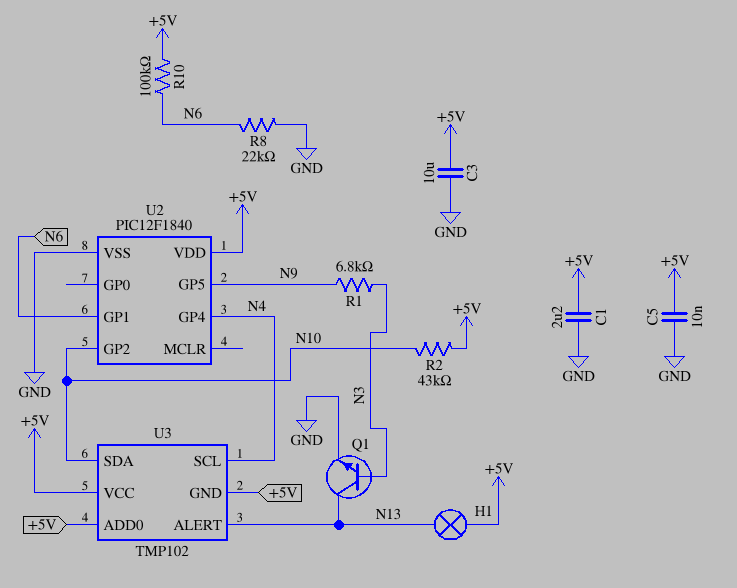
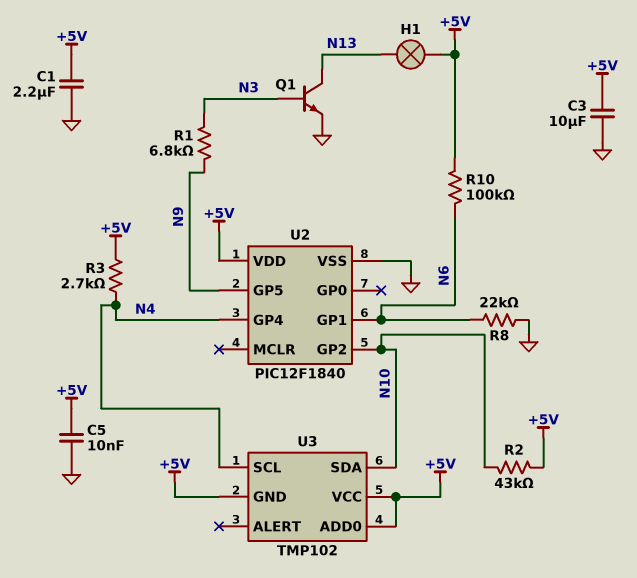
R3: none -> 2.7k (+5V, N4)
U3 pin ALERT: N13 -> none

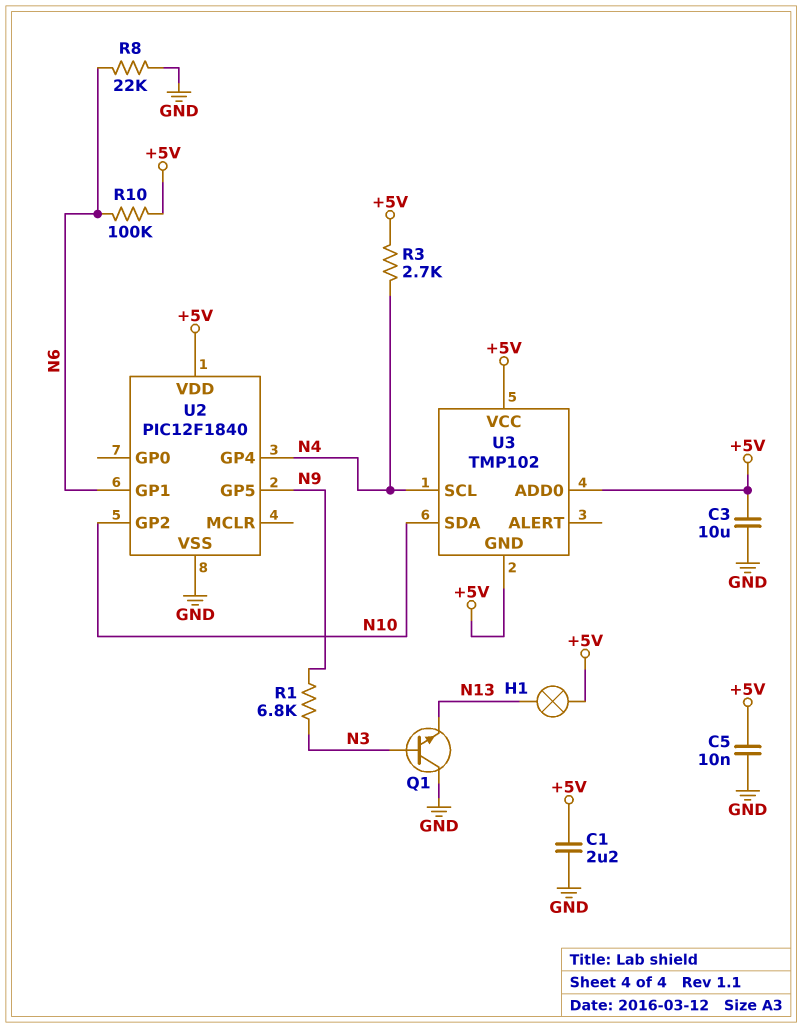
Q1: NPN (B N3, C N13, E GND) -> NPN (B N3, C GND, E N13)
R2: 43k (+5V, N10) -> none

